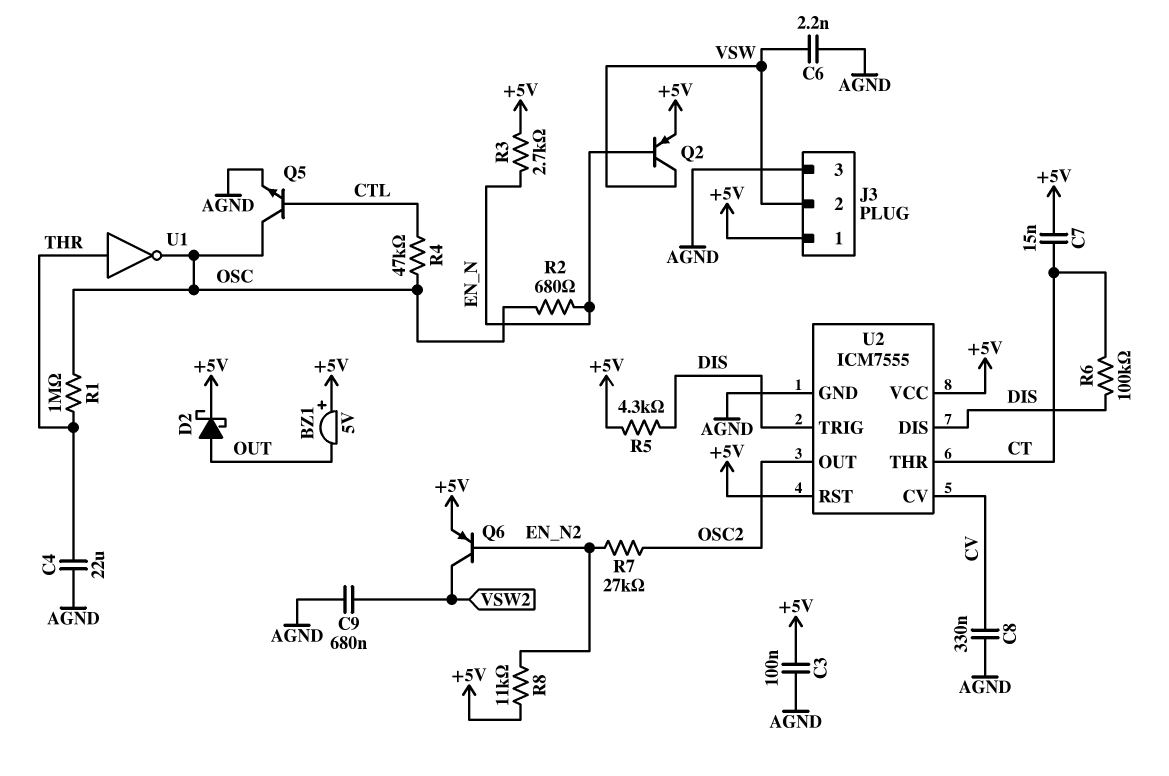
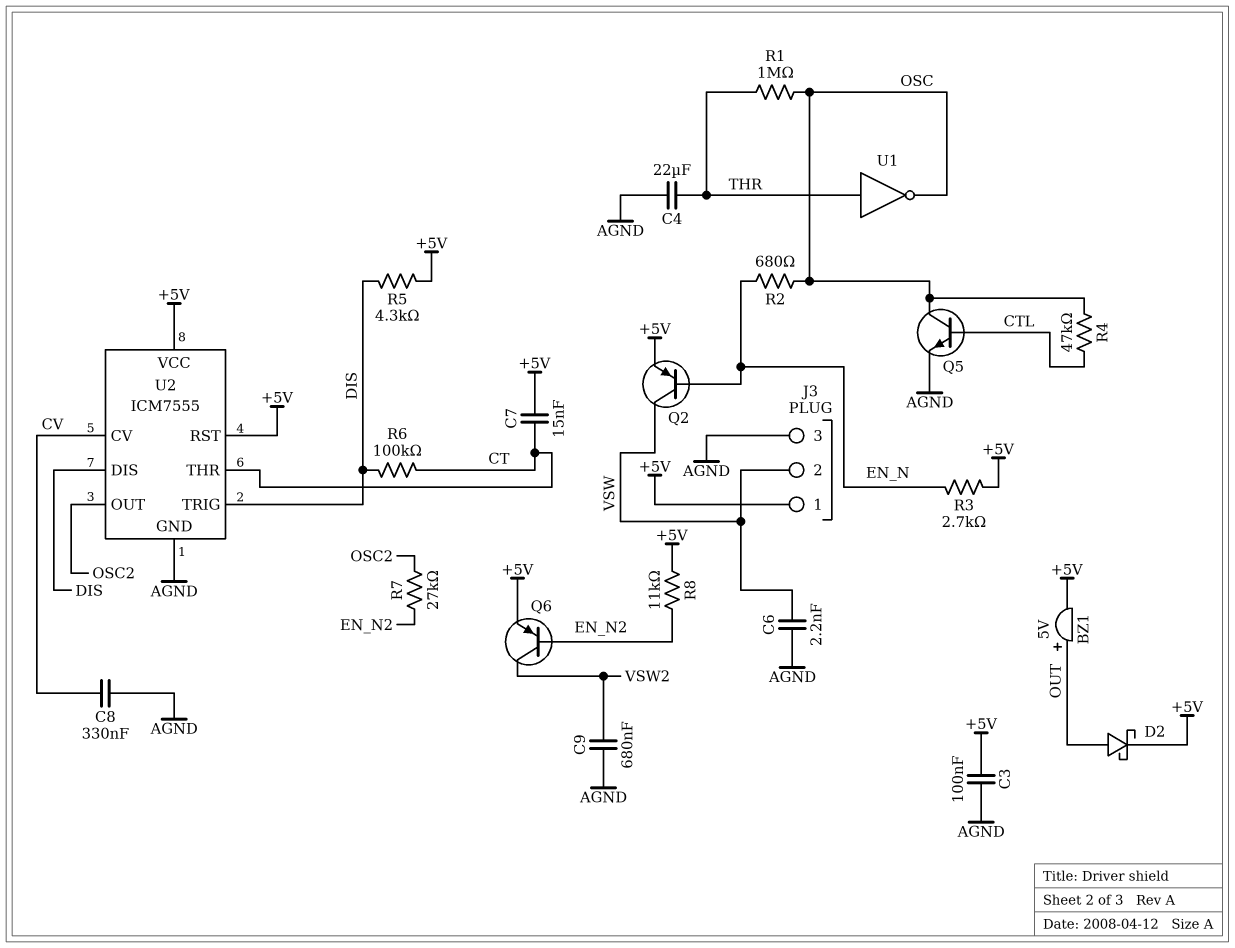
BZ1: buzzer 5V (plus +5V, minus OUT) -> buzzer 5V (plus OUT, minus +5V)

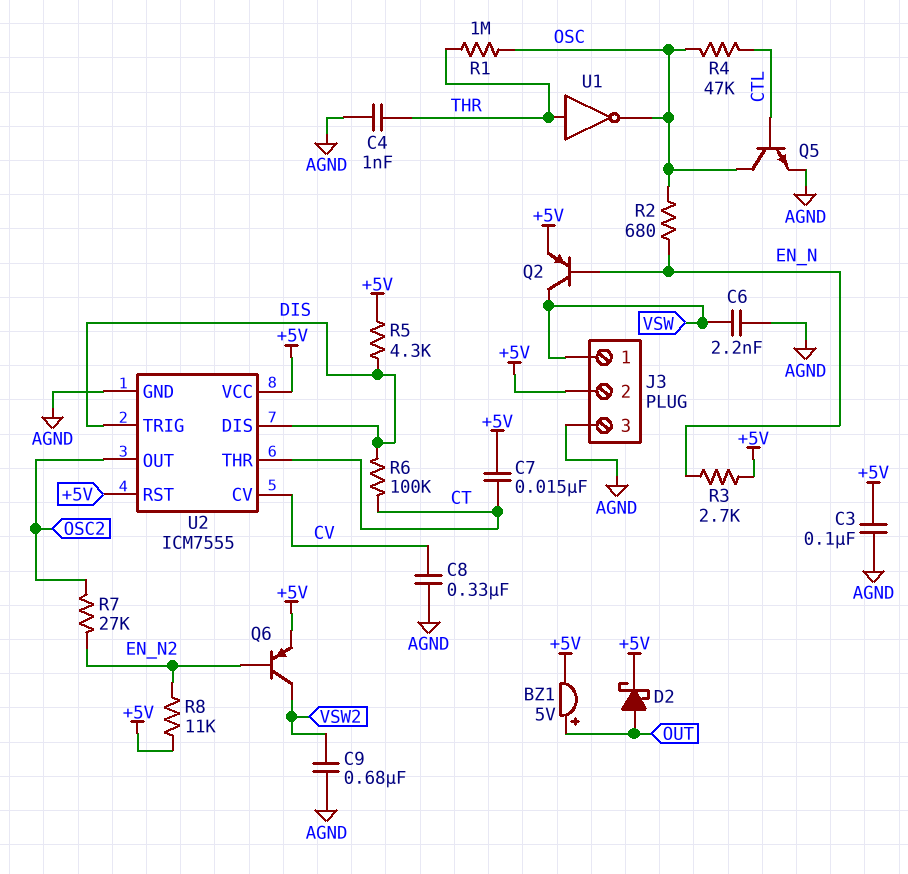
C4: 22uF (AGND, THR) -> 1nF (AGND, THR)
J3 pin 1: +5V -> VSW
J3 pin 2: VSW -> +5V

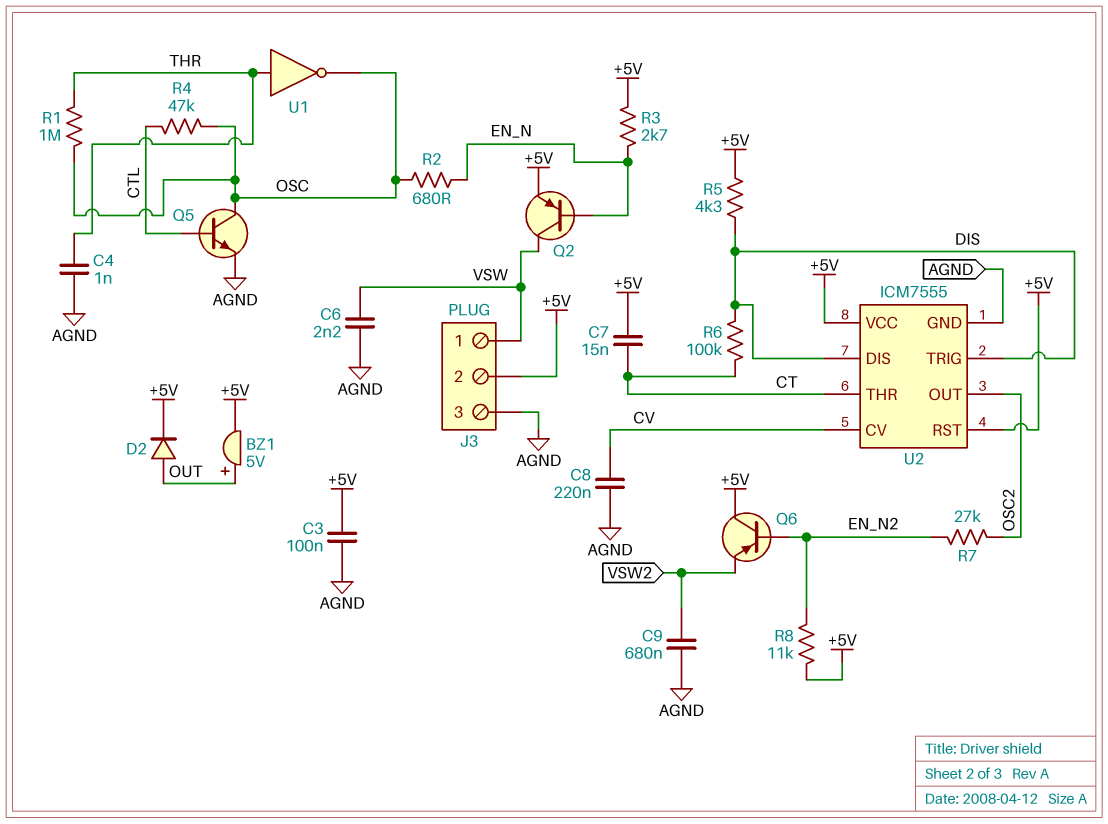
C8: 330nF (AGND, CV) -> 220nF (AGND, CV)
D2: schottky (A OUT, K +5V) -> diode (A OUT, K +5V)
Q6: PNP (B EN_N2, C VSW2, E +5V) -> PNP (B EN_N2, C +5V, E VSW2)

